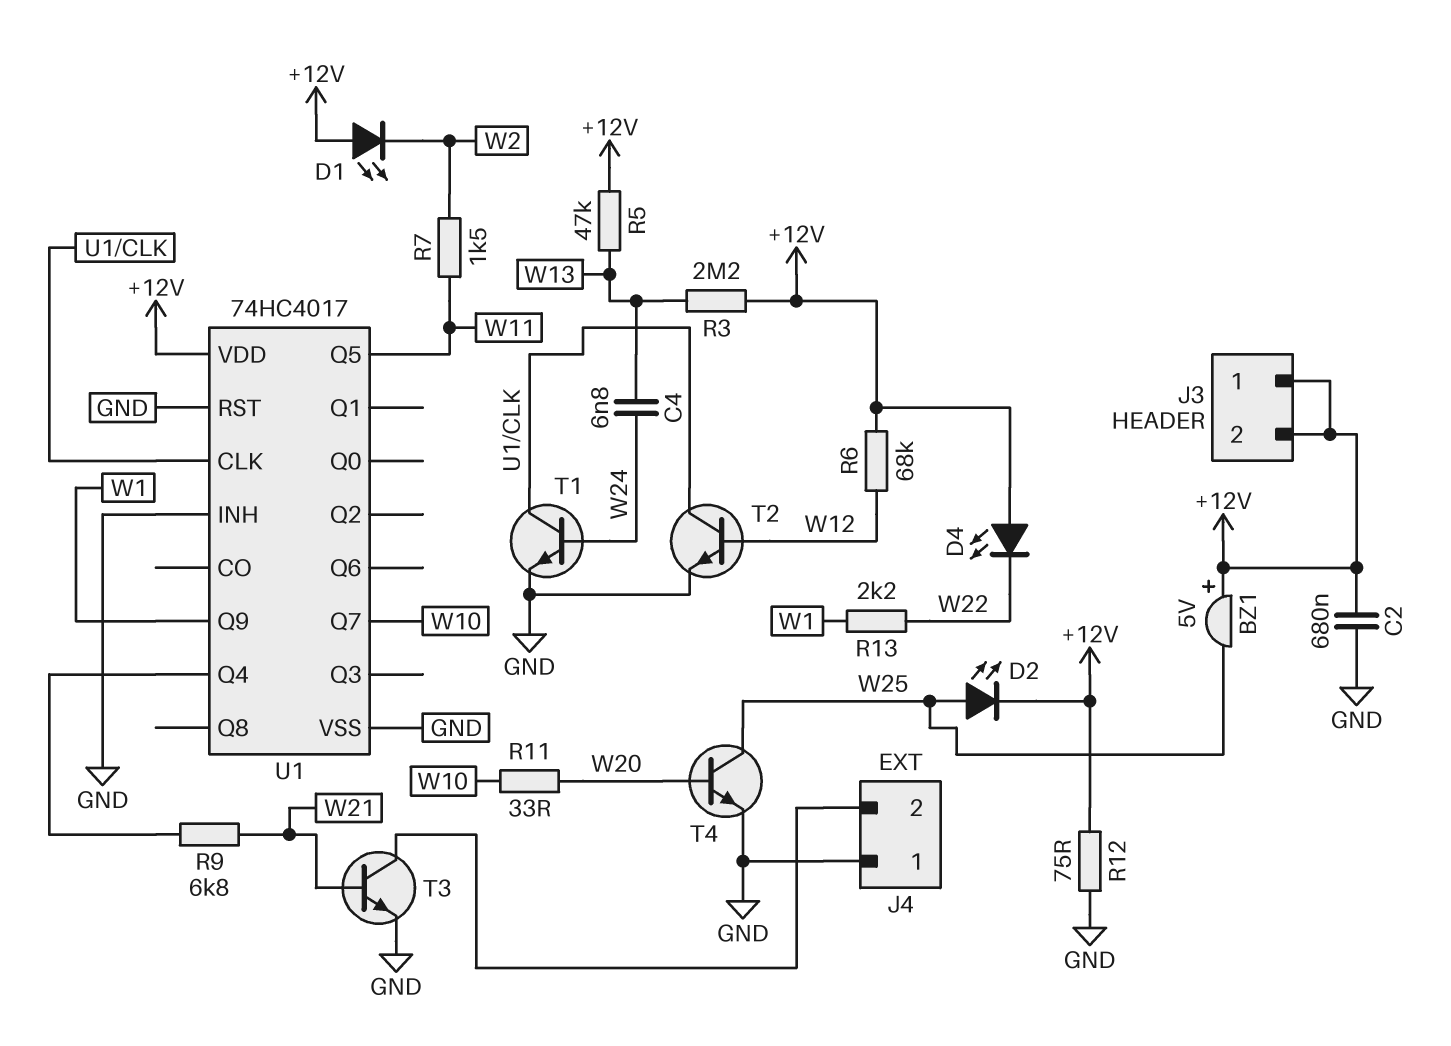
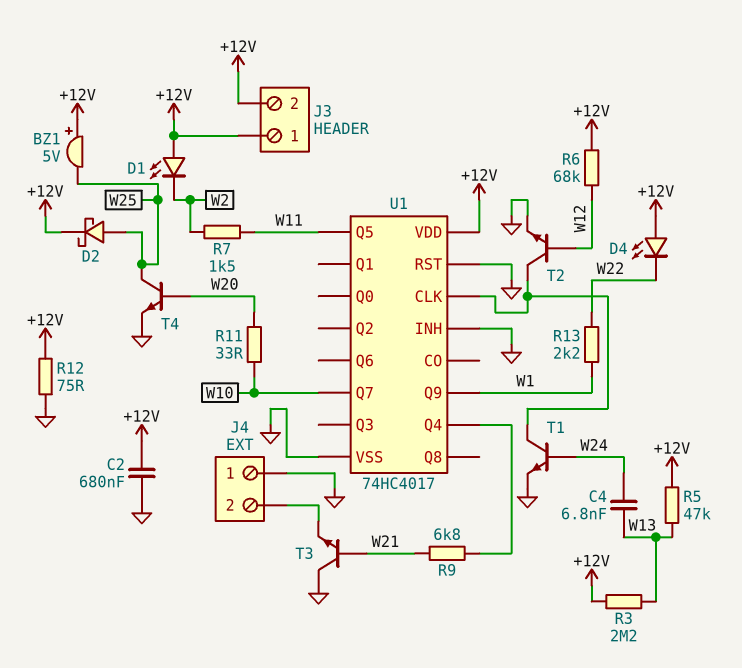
D2: LED (A W25, K +12V) -> schottky (A W25, K +12V)
T3: NPN (B W21, C J4/2, E GND) -> NPN (B W21, C GND, E J4/2)

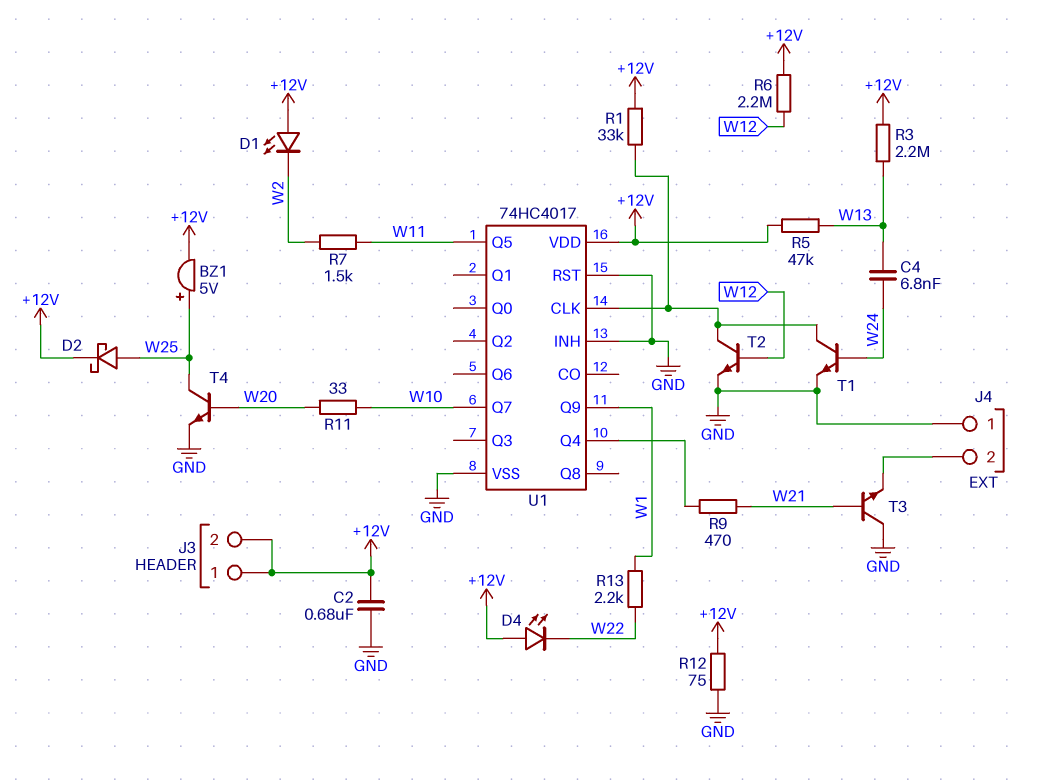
BZ1: buzzer 5V (plus +12V, minus W25) -> buzzer 5V (plus W25, minus +12V)
R1: none -> 33k (+12V, U1/CLK)
R6: 68k (+12V, W12) -> 2.2M (+12V, W12)
R9: 6.8k (U1/Q4, W21) -> 470 (U1/Q4, W21)

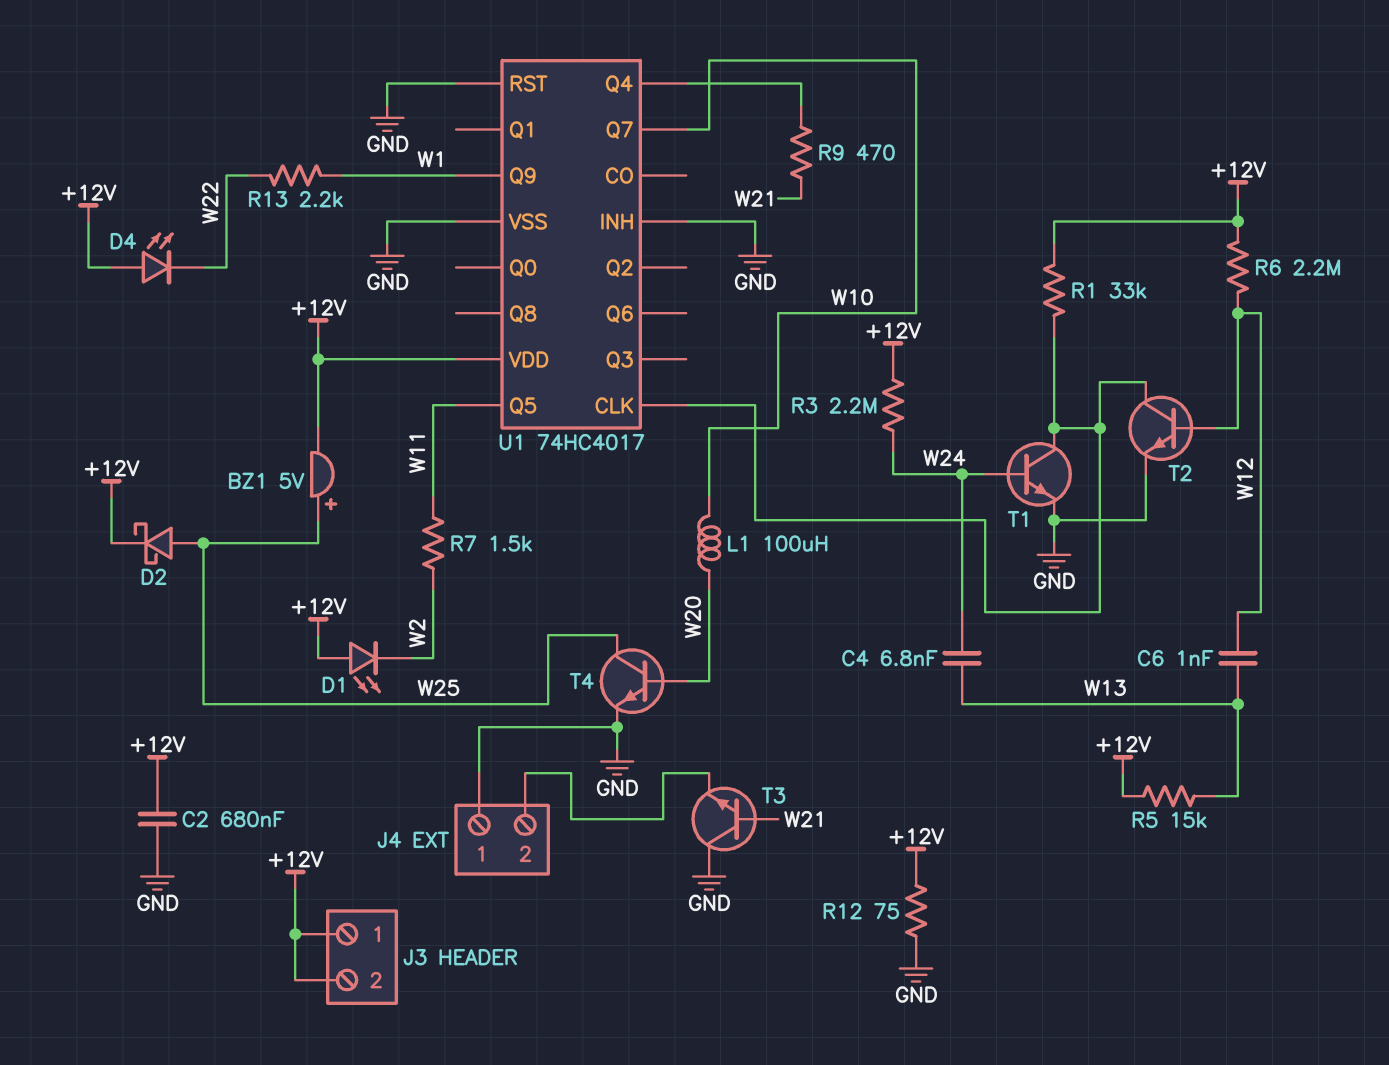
C6: none -> 1nF (W12, W13)
L1: none -> 100uH (W10, W20)
R3: 2.2M (+12V, W13) -> 2.2M (+12V, W24)
R5: 47k (+12V, W13) -> 15k (+12V, W13)
R11: 33 (W10, W20) -> none

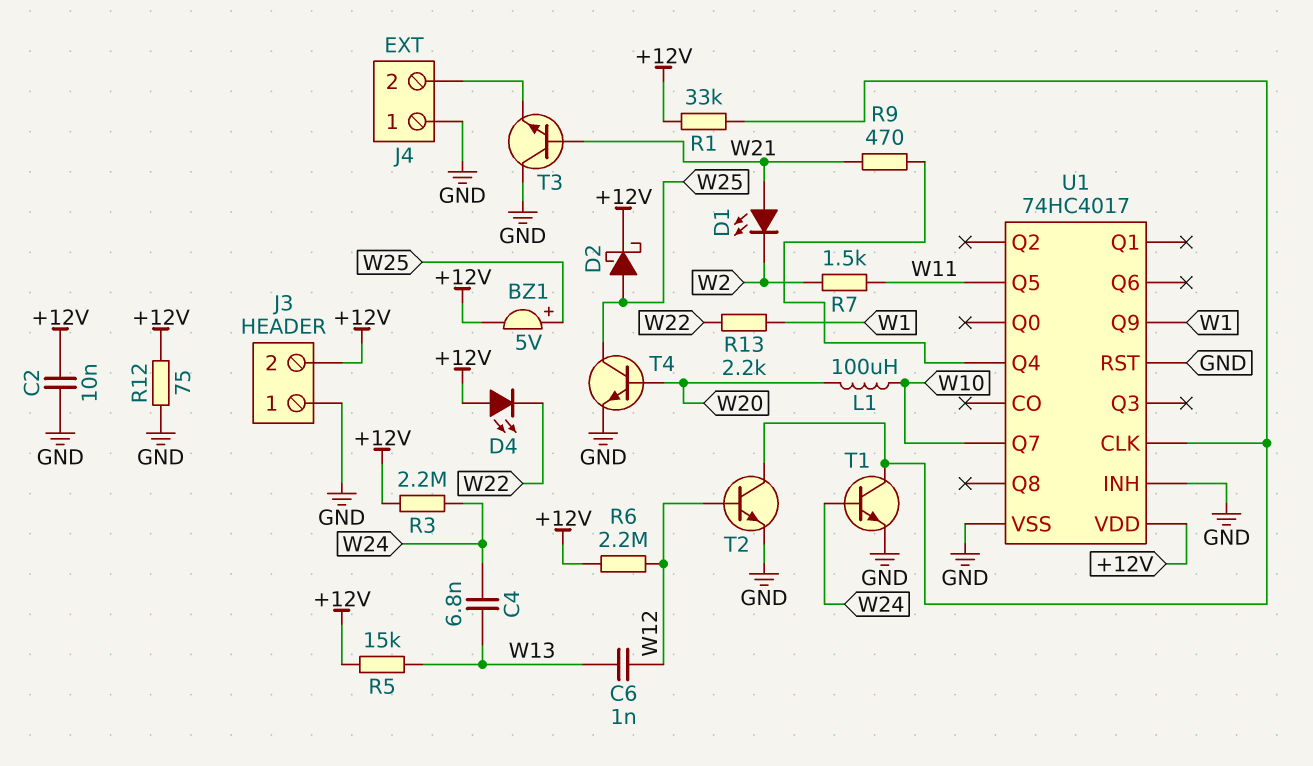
C2: 680nF (+12V, GND) -> 10nF (+12V, GND)
D1: LED (A +12V, K W2) -> LED (A W21, K W2)
J3 pin 1: +12V -> GND

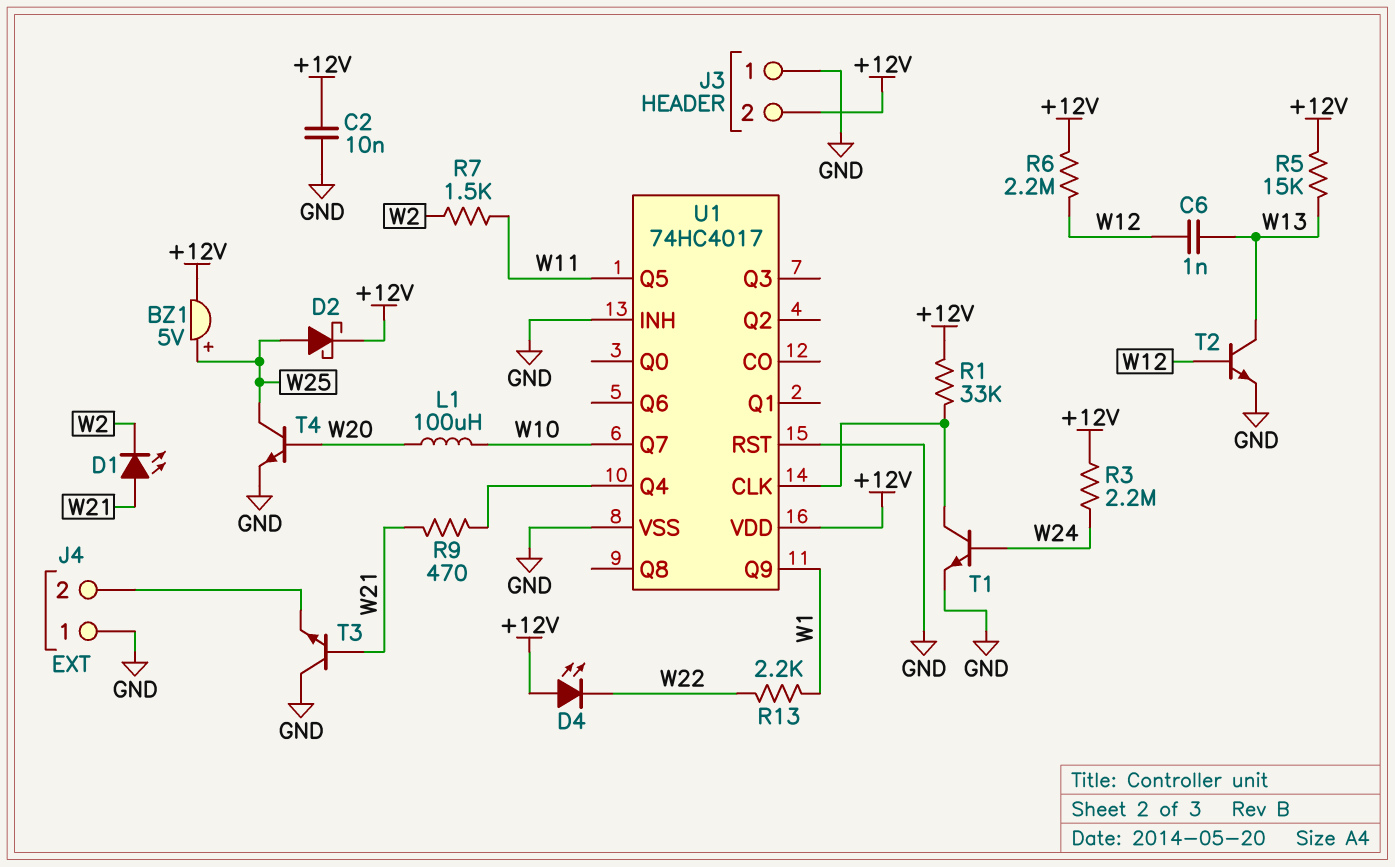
C4: 6.8nF (W13, W24) -> none
R12: 75 (+12V, GND) -> none
T2: NPN (B W12, C U1/CLK, E GND) -> NPN (B W12, C W13, E GND)

